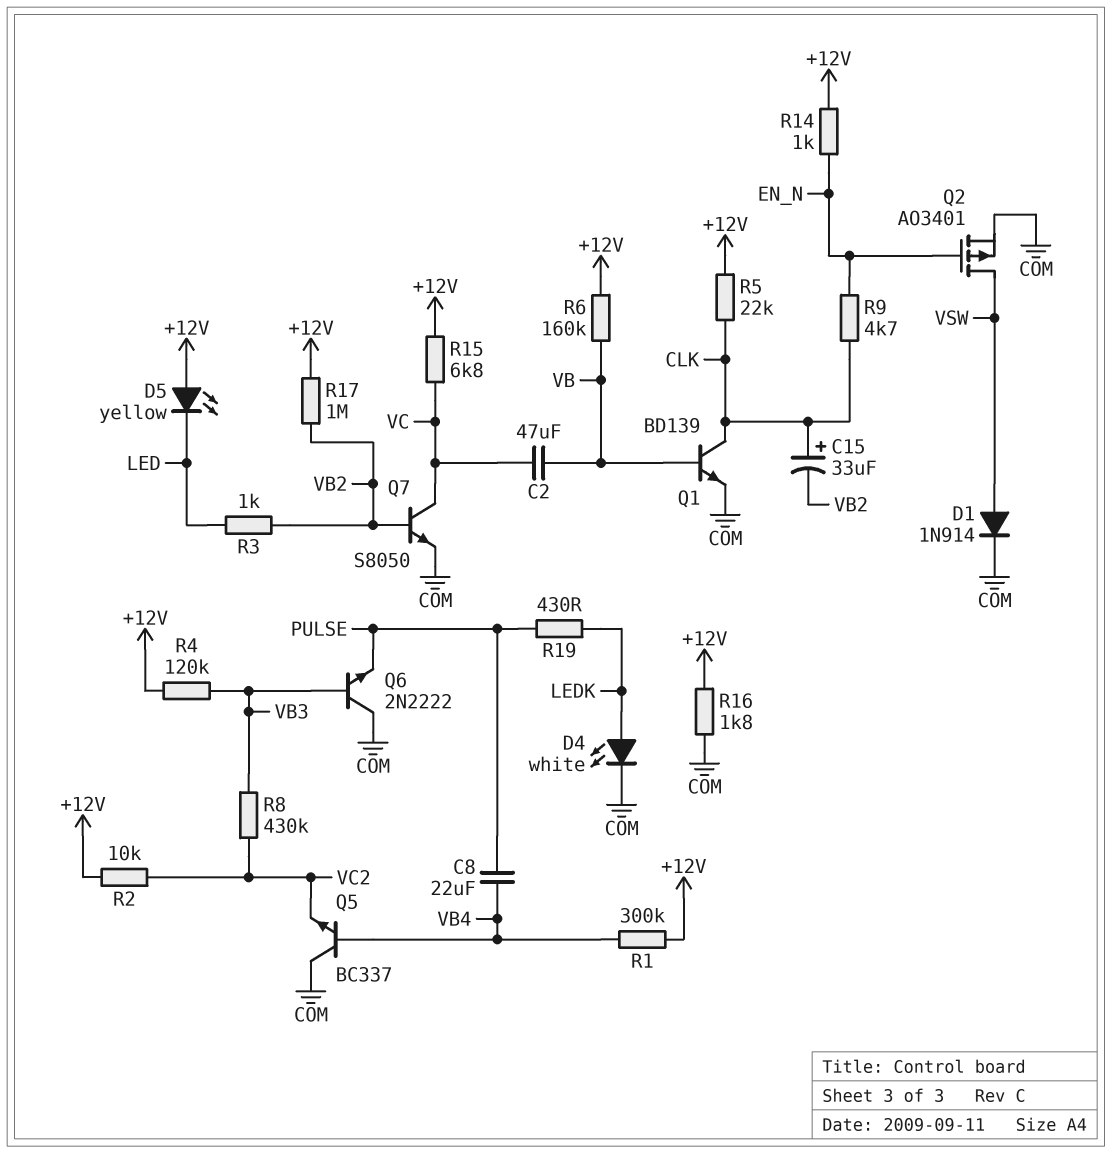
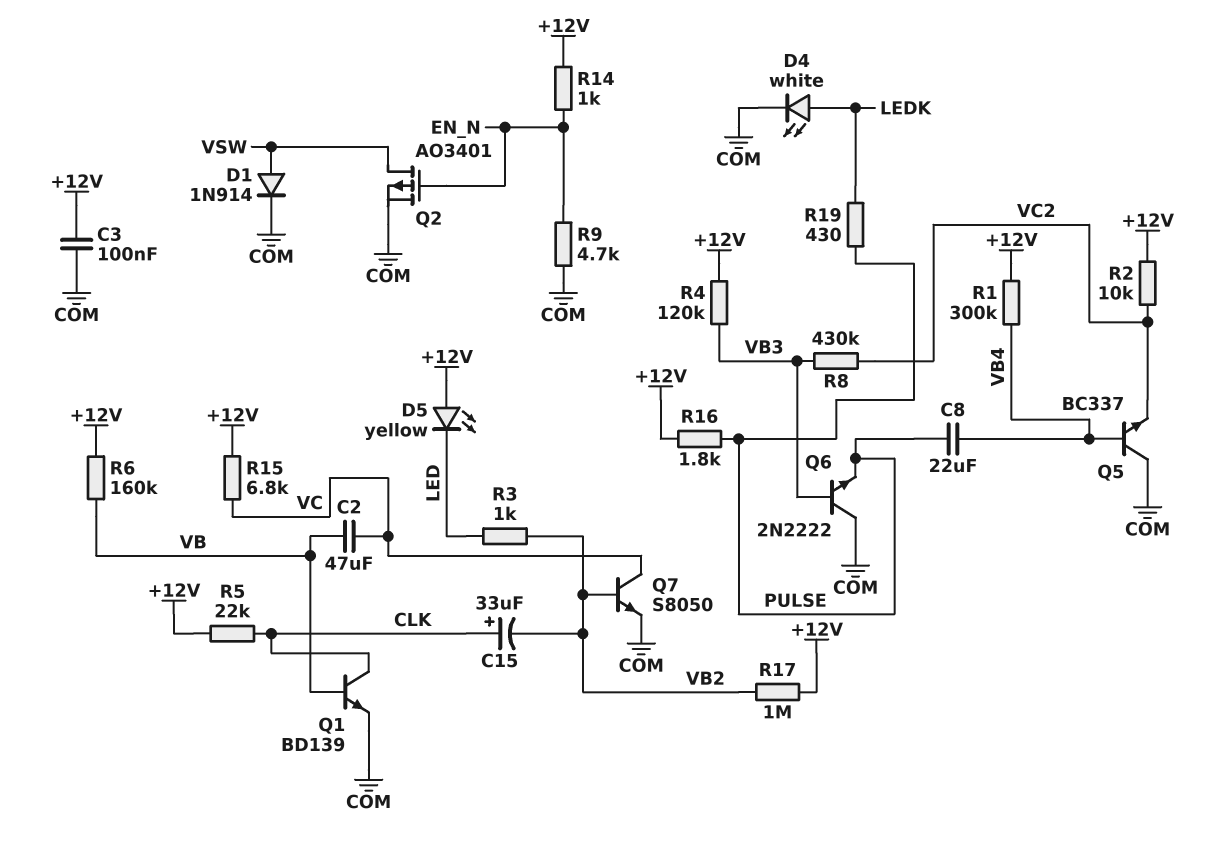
C3: none -> 100nF (+12V, COM)
R9: 4.7k (CLK, EN_N) -> 4.7k (COM, EN_N)
R16: 1.8k (+12V, COM) -> 1.8k (+12V, PULSE)

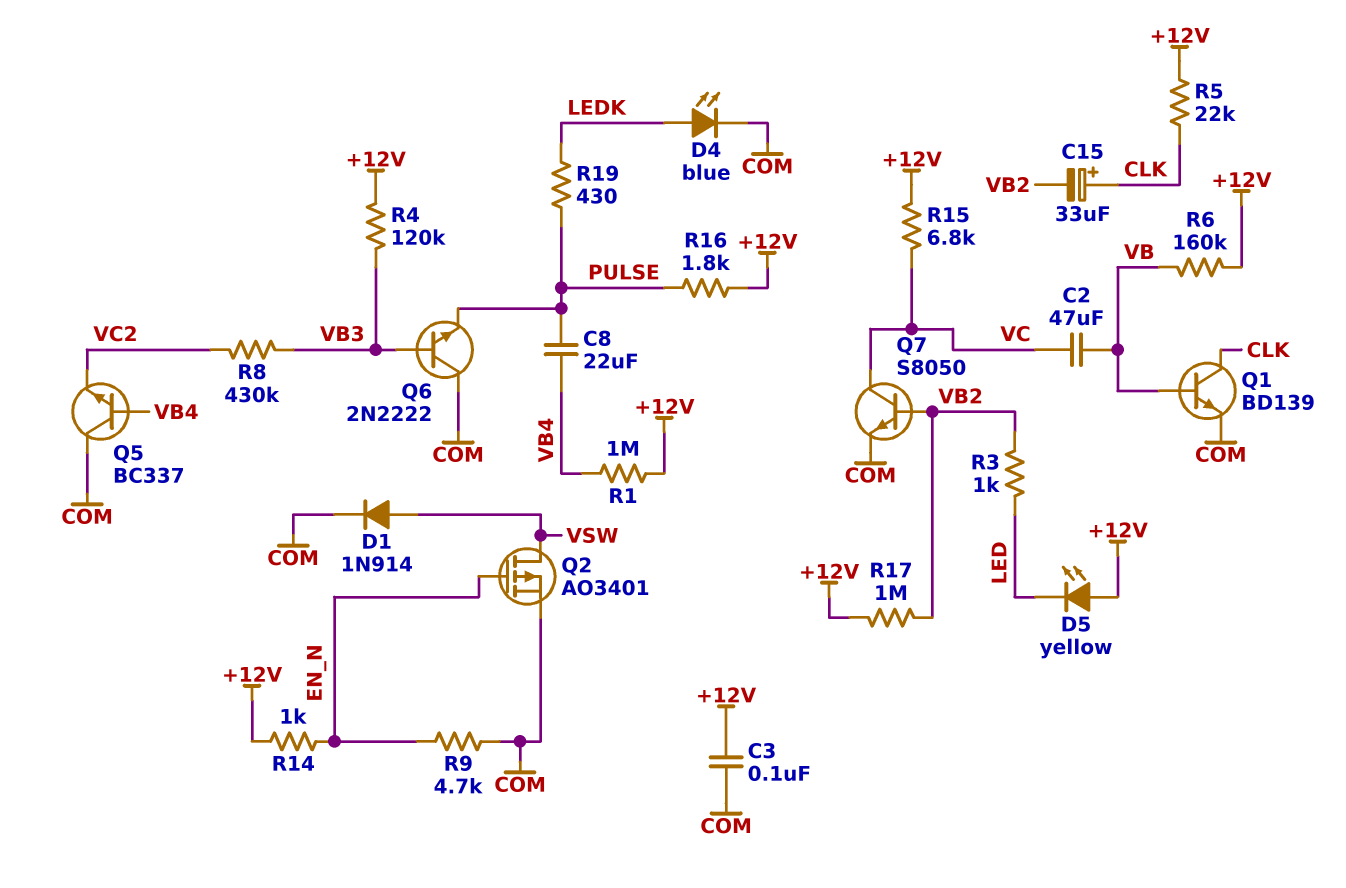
D4: LED white (A LEDK, K COM) -> LED blue (A LEDK, K COM)
R1: 300k (+12V, VB4) -> 1M (+12V, VB4)
R2: 10k (+12V, VC2) -> none

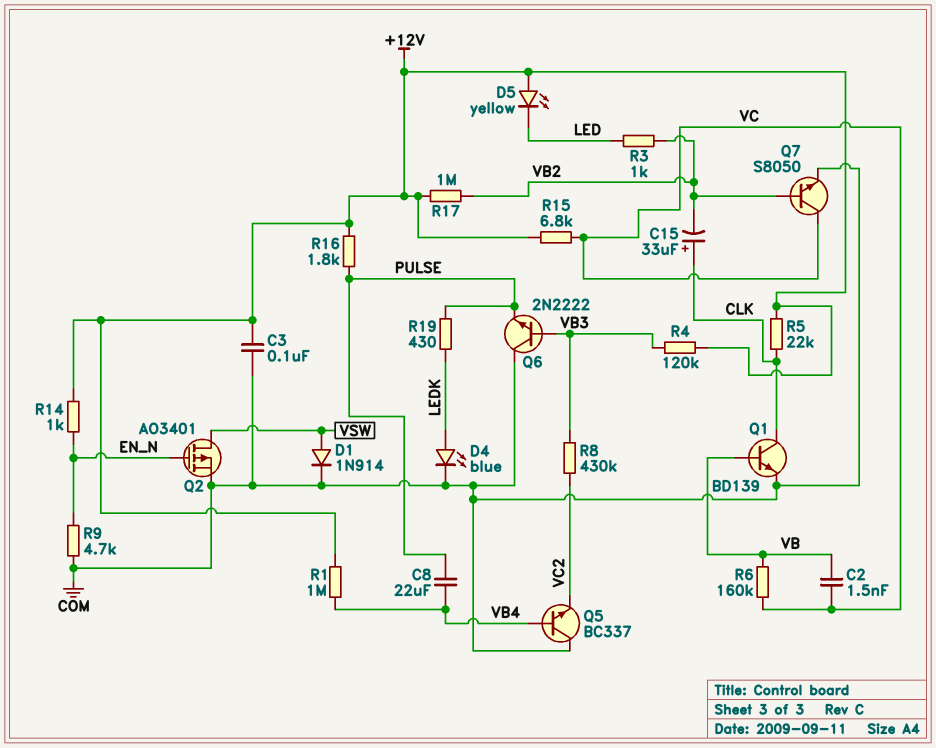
C2: 47uF (VB, VC) -> 1.5nF (VB, VC)
R6: 160k (+12V, VB) -> 160k (VB, VC)

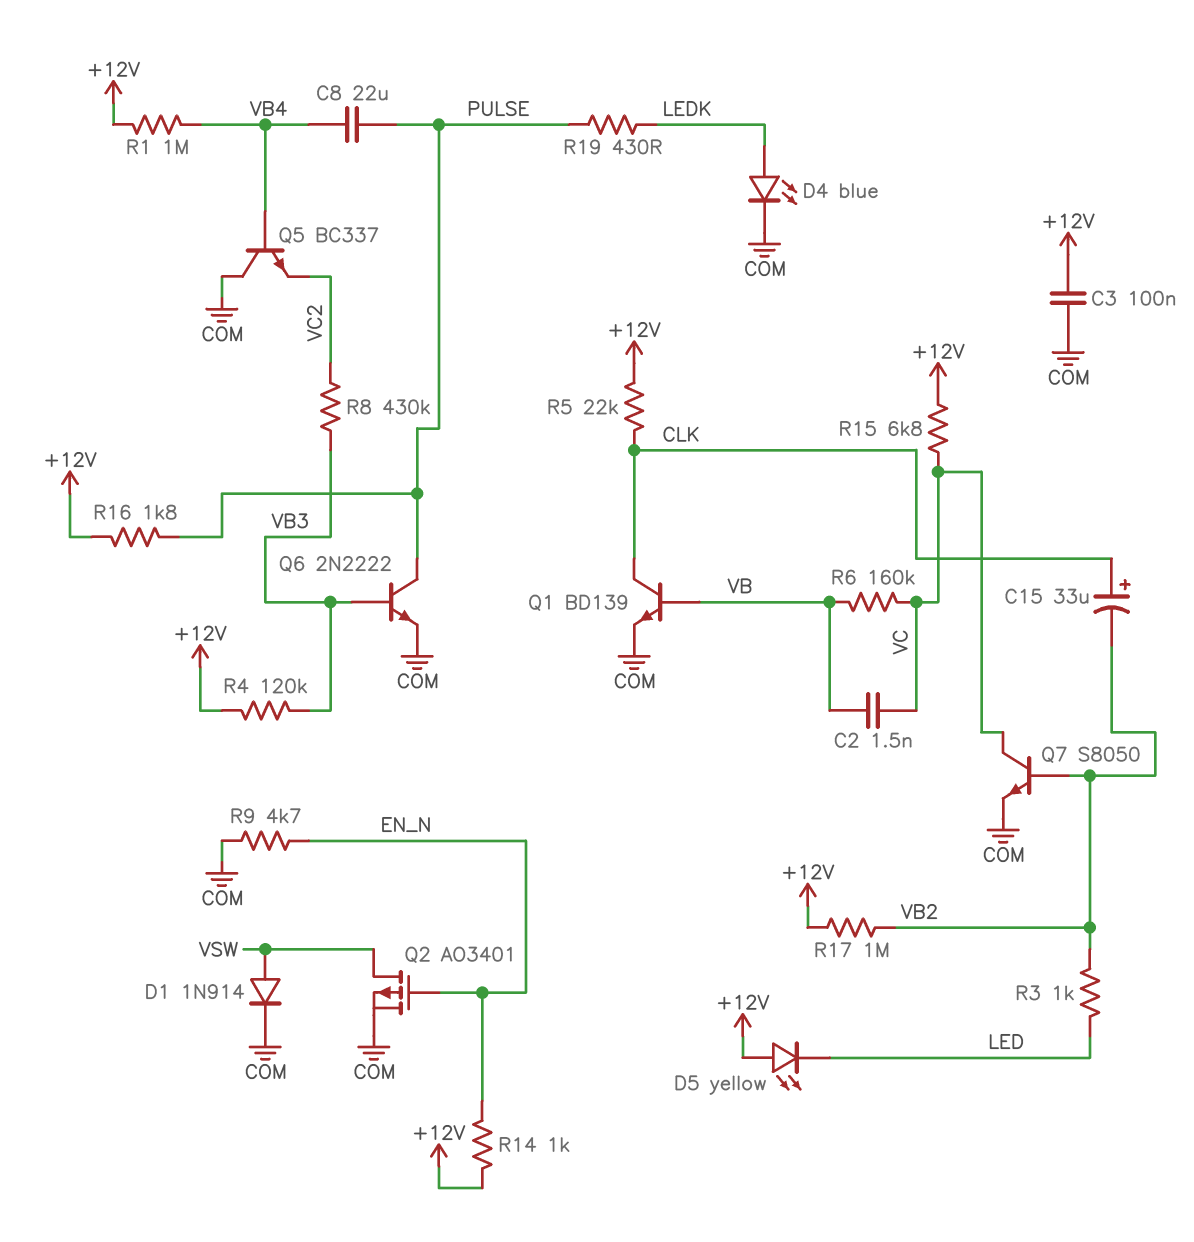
Q6: NPN 2N2222 (B VB3, C COM, E PULSE) -> NPN 2N2222 (B VB3, C PULSE, E COM)

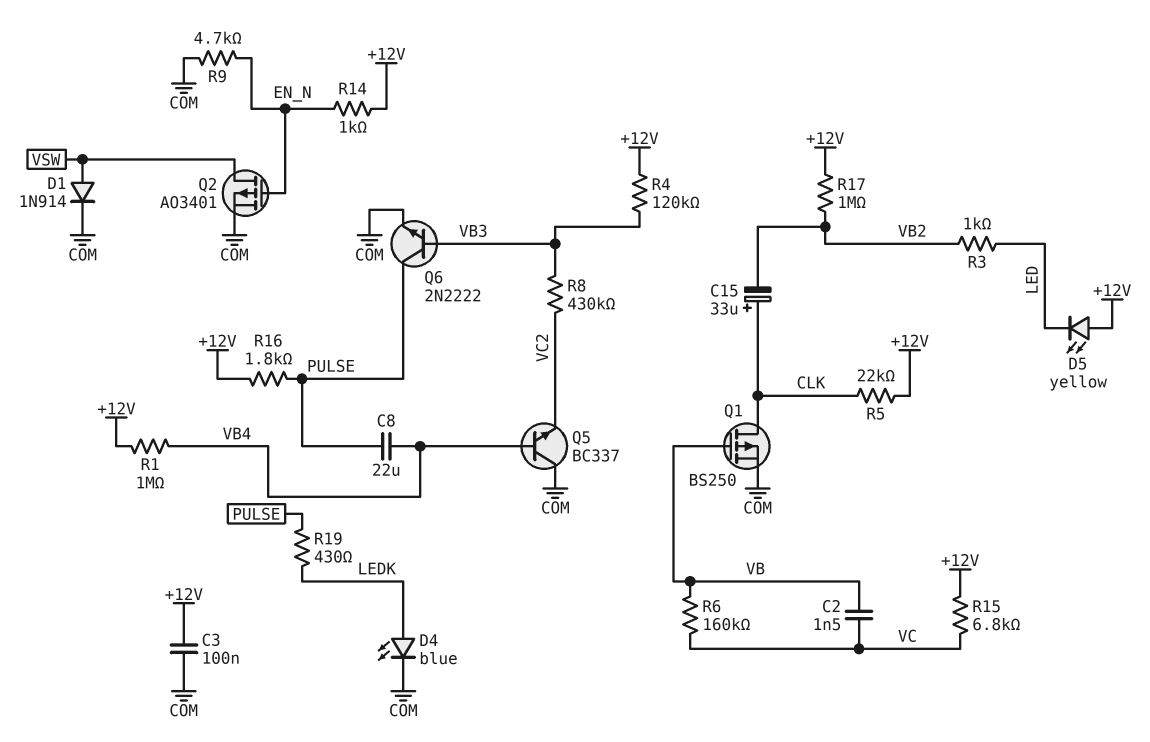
Q1: NPN BD139 (B VB, C CLK, E COM) -> PMOS BS250 (G VB, D CLK, S COM)
Q7: NPN S8050 (B VB2, C VC, E COM) -> none

